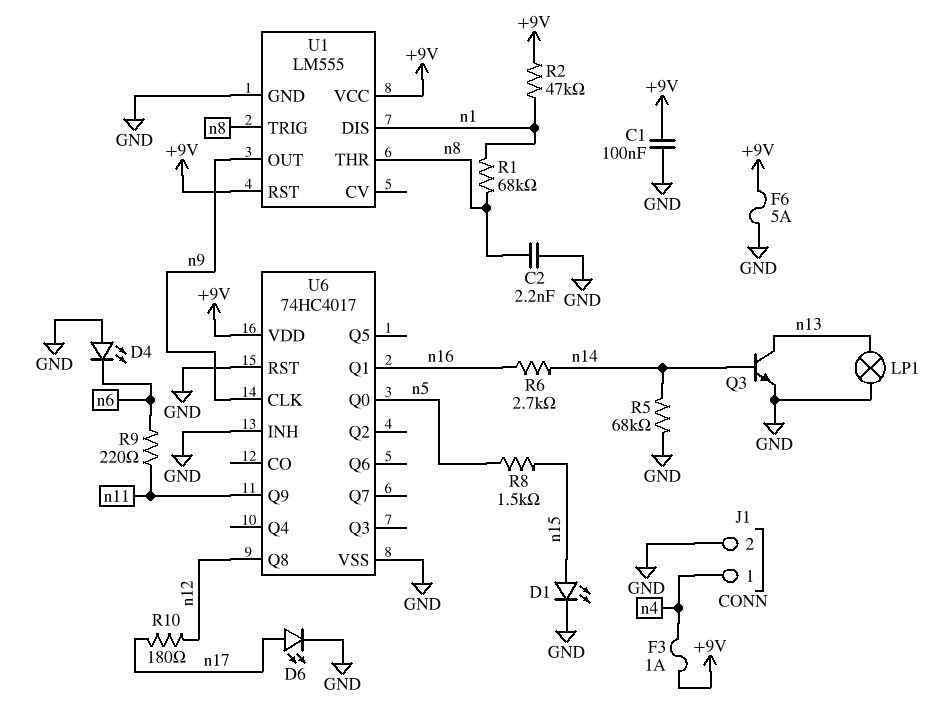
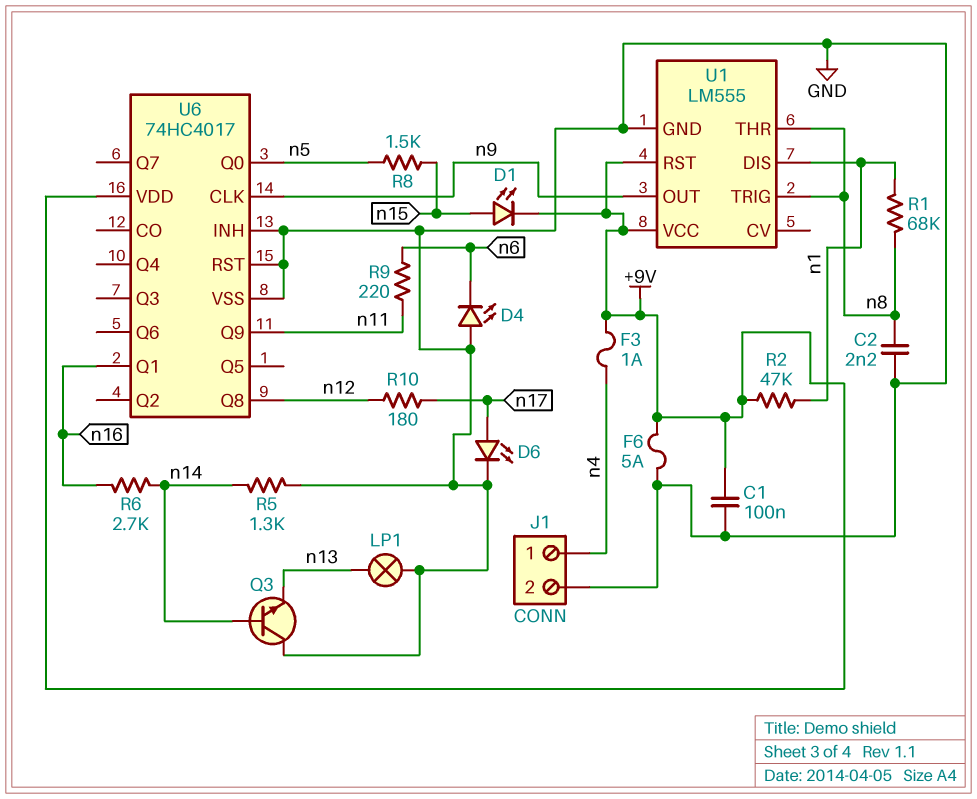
D1: LED (A n15, K GND) -> LED (A n15, K +9V)
Q3: NPN (B n14, C n13, E GND) -> NPN (B n14, C GND, E n13)
R5: 68k (GND, n14) -> 1.3k (GND, n14)

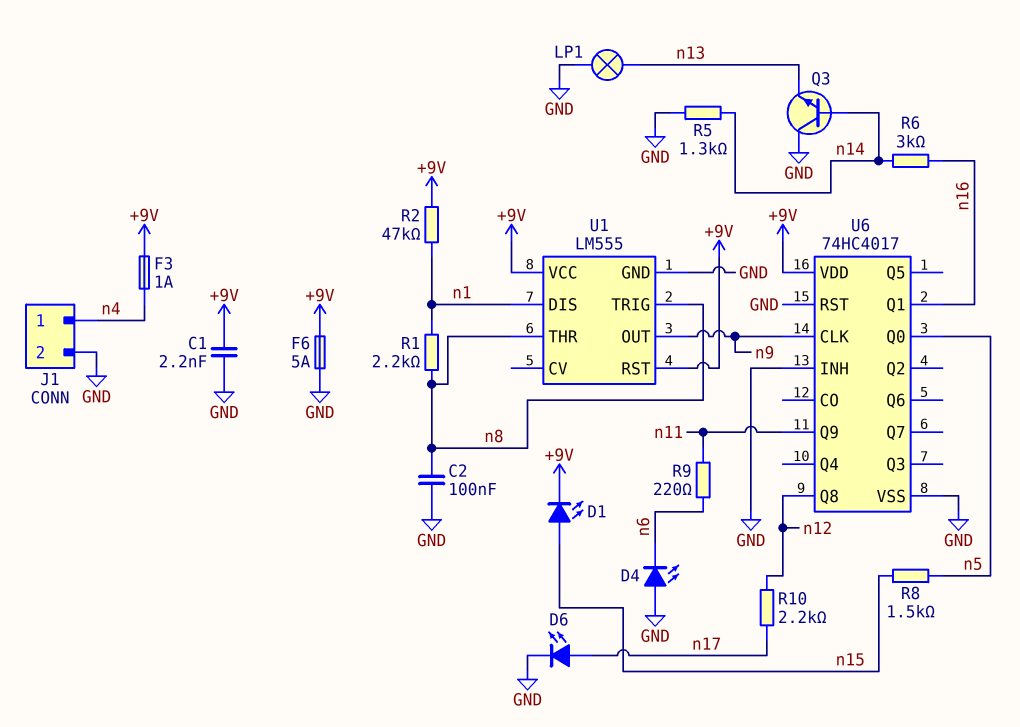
C1: 100nF (+9V, GND) -> 2.2nF (+9V, GND)
C2: 2.2nF (GND, n8) -> 100nF (GND, n8)
R1: 68k (n1, n8) -> 2.2k (n1, n8)
R6: 2.7k (n14, n16) -> 3k (n14, n16)
R10: 180 (n12, n17) -> 2.2k (n12, n17)

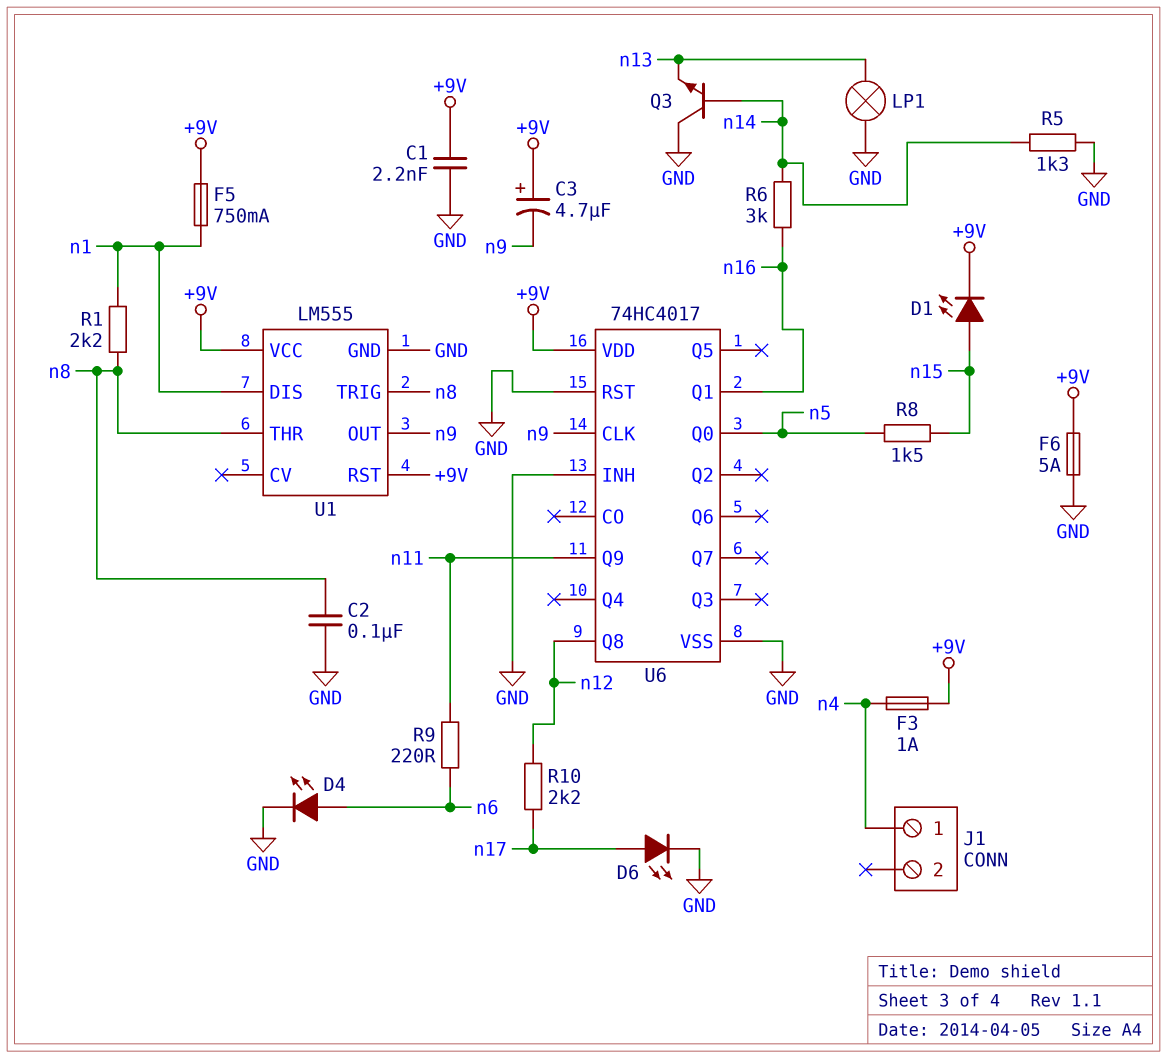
C3: none -> 4.7uF (plus +9V, minus n9)
D4: LED (A GND, K n6) -> LED (A n6, K GND)
F5: none -> 750mA (+9V, n1)
J1 pin 2: GND -> none
R2: 47k (+9V, n1) -> none

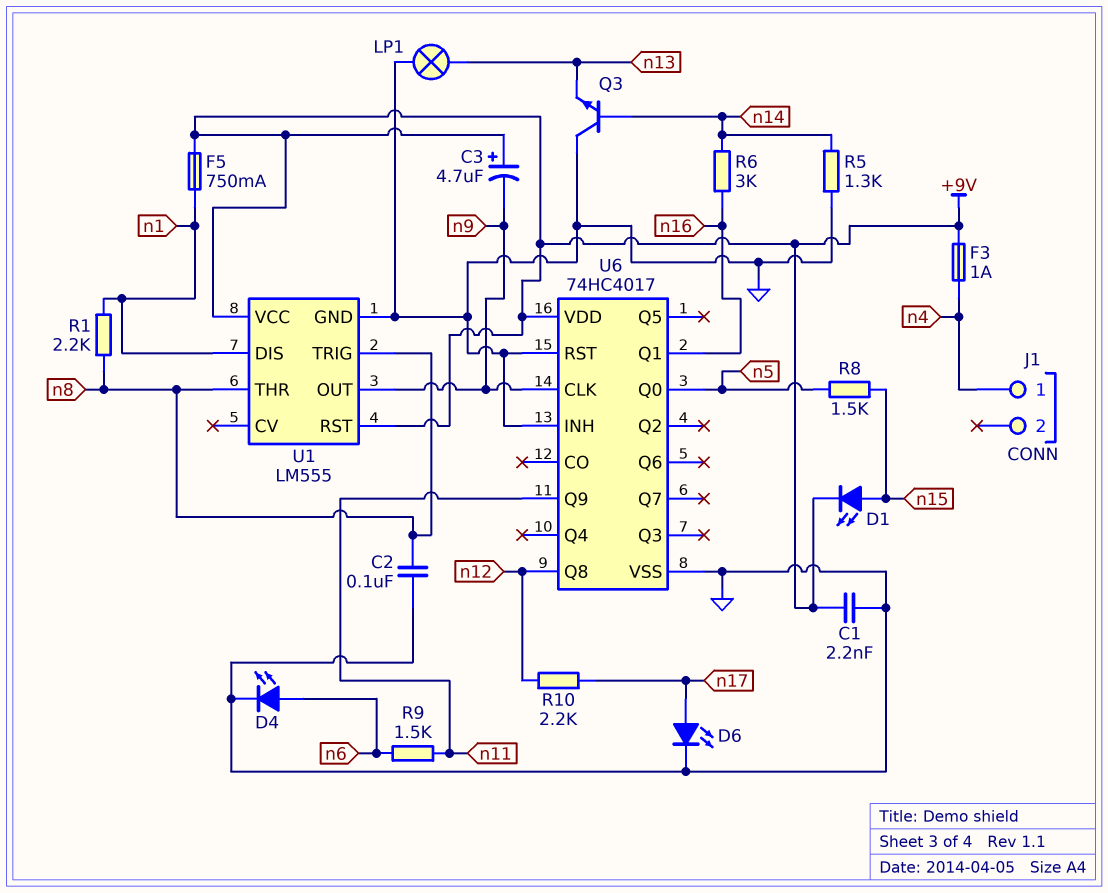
F6: 5A (+9V, GND) -> none
R9: 220 (n6, n11) -> 1.5k (n6, n11)

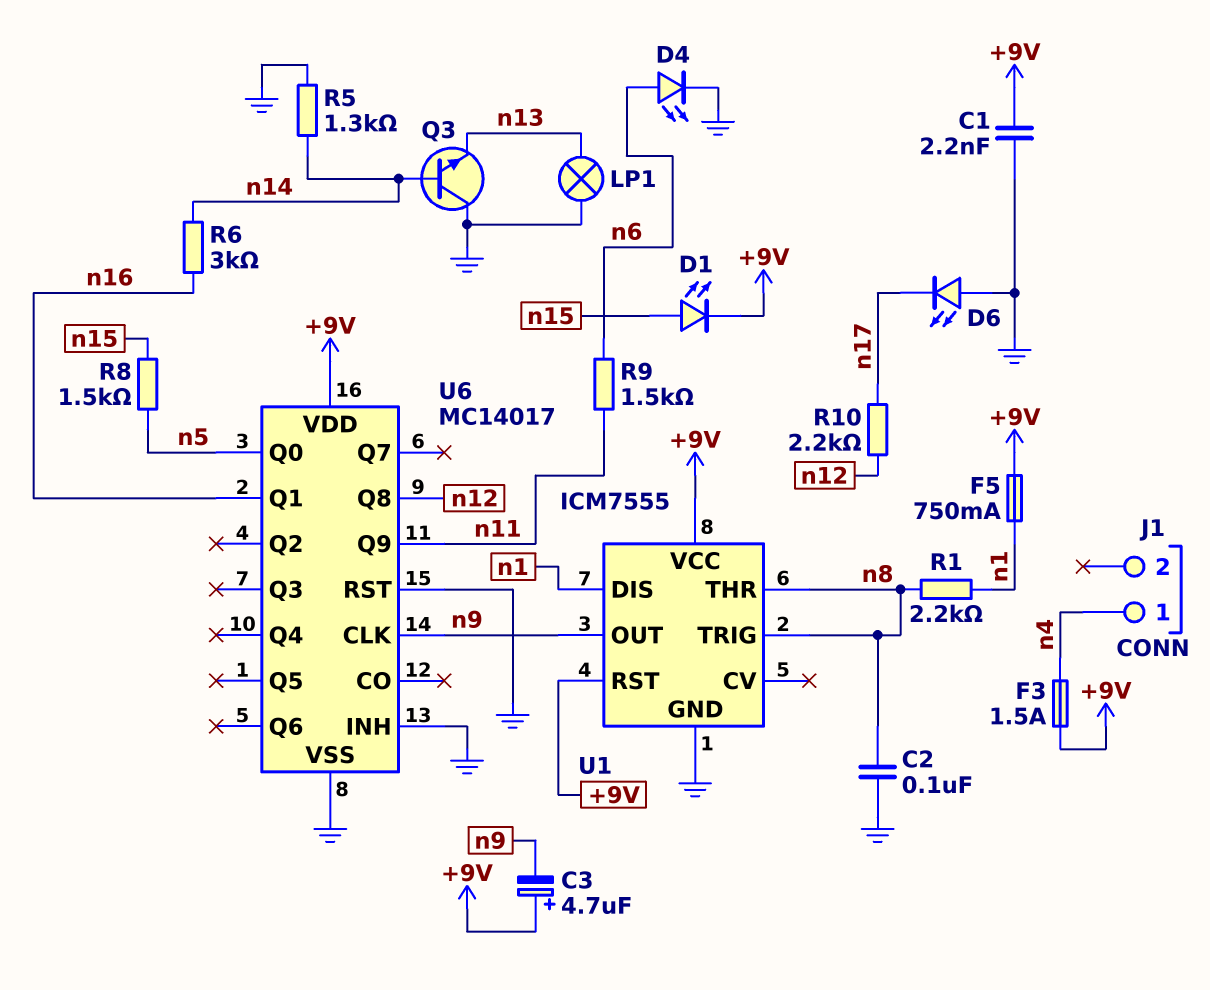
D6: LED (A n17, K GND) -> LED (A GND, K n17)
F3: 1A (+9V, n4) -> 1.5A (+9V, n4)
U1: LM555 -> ICM7555
U6: 74HC4017 -> MC14017

